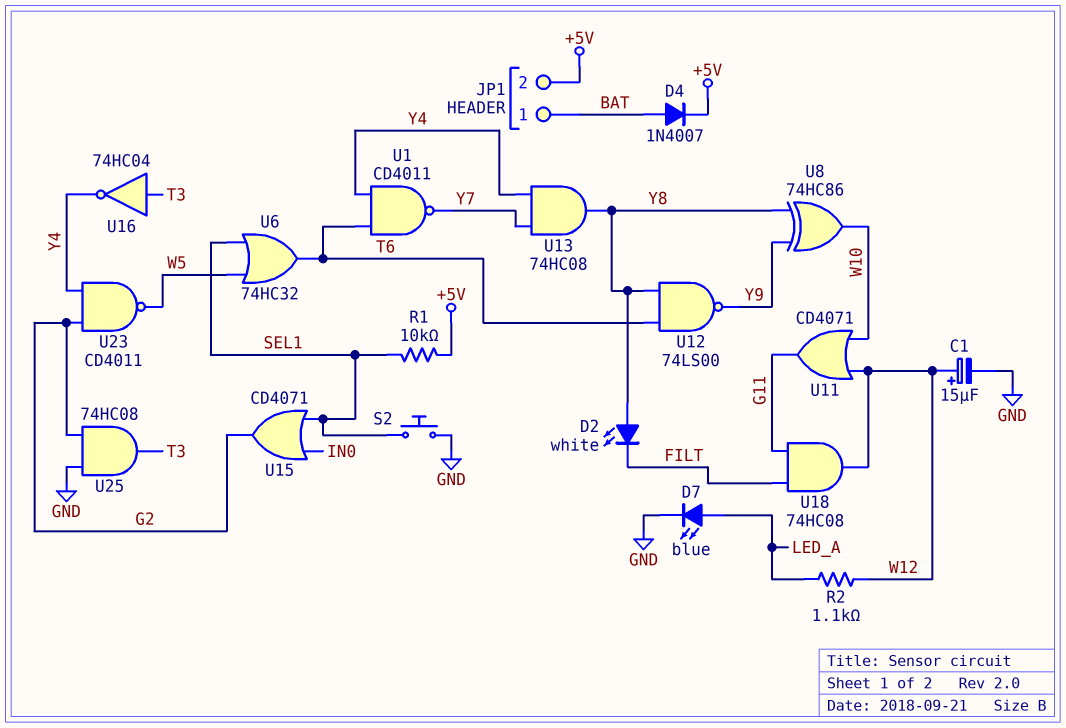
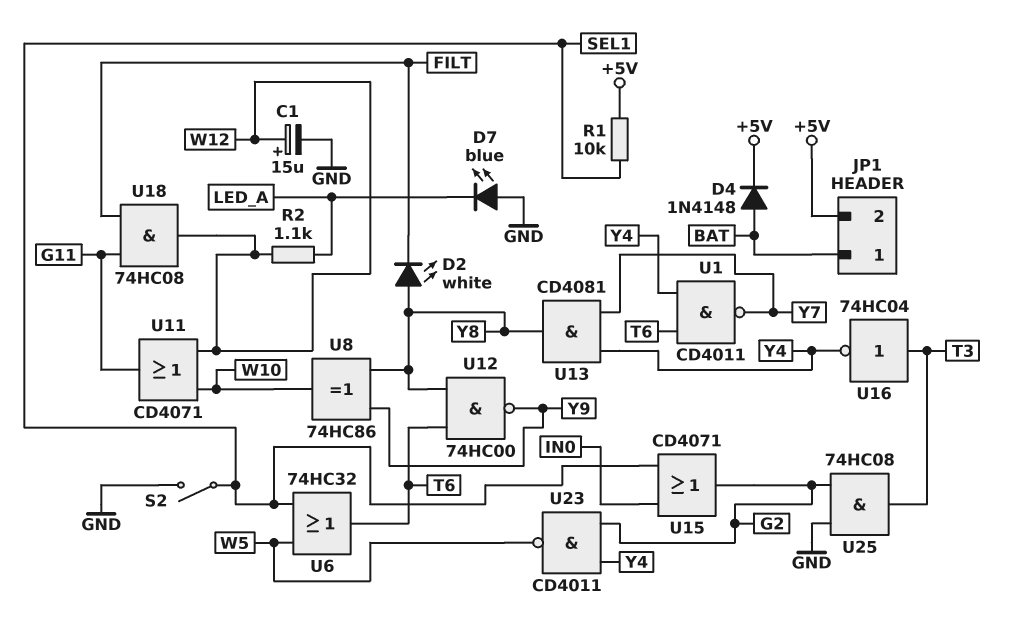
D4: diode 1N4007 (A BAT, K +5V) -> diode 1N4148 (A BAT, K +5V)
D7: LED blue (A LED_A, K GND) -> LED blue (A GND, K LED_A)
S2: button (GND, SEL1) -> switch (GND, SEL1)
U12: NAND 74LS00 (in T6, in Y8, out Y9) -> NAND 74HC00 (in T6, in Y8, out Y9)
U13: AND 74HC08 (in Y4, in Y7, out Y8) -> AND CD4081 (in Y4, in Y7, out Y8)

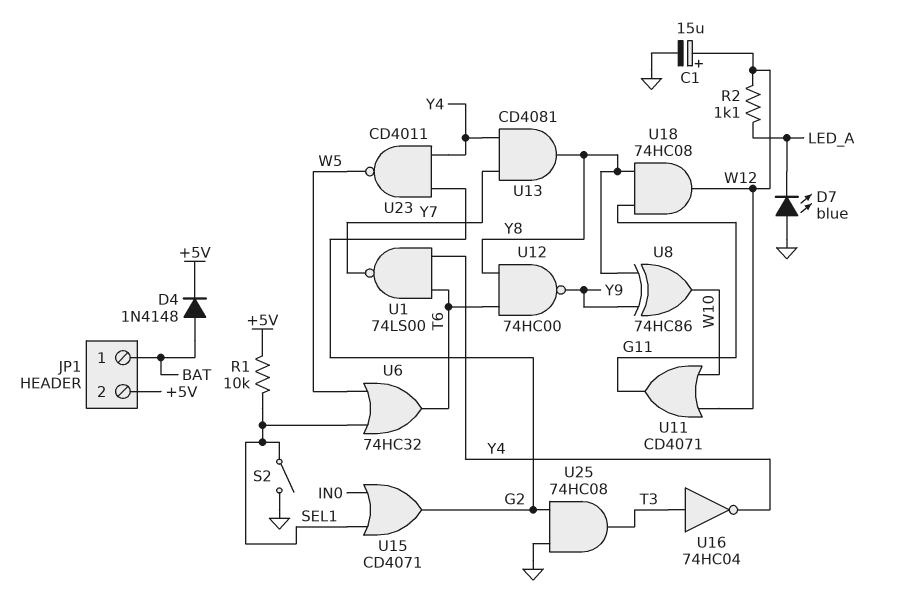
D2: LED white (A Y8, K FILT) -> none
U1: NAND CD4011 (in T6, in Y4, out Y7) -> NAND 74LS00 (in T6, in Y4, out Y7)
U18: AND 74HC08 (in FILT, in G11, out W12) -> AND 74HC08 (in G11, in Y8, out W12)

